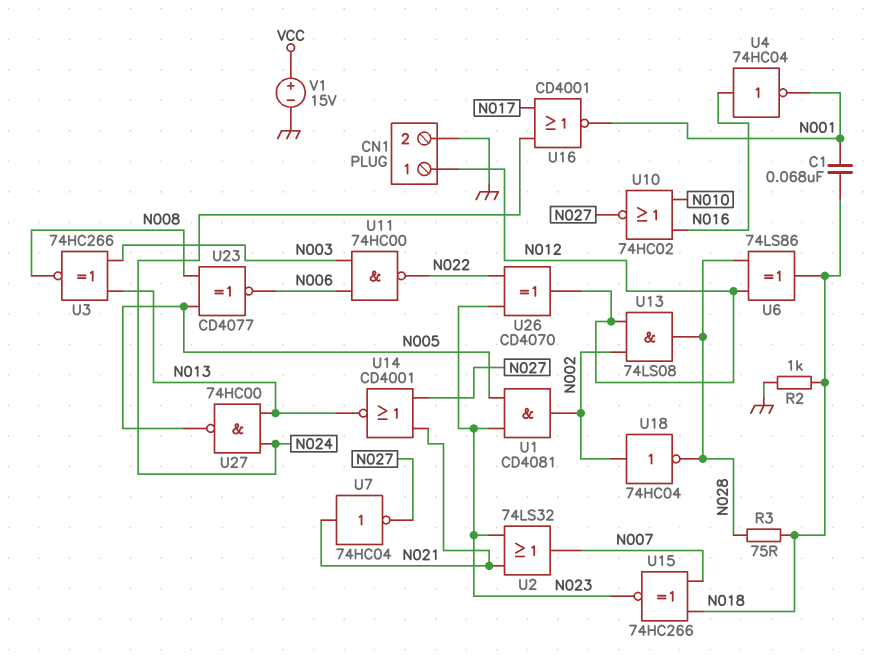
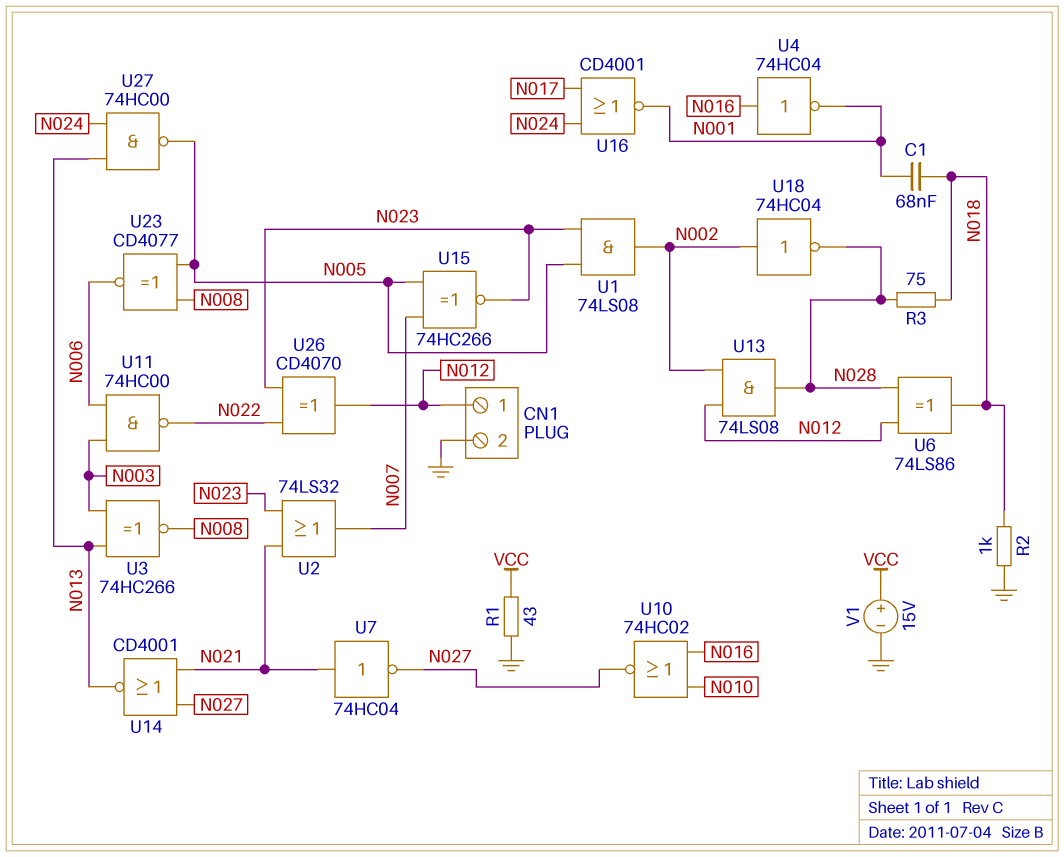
R1: none -> 43 (GND, VCC)
U1: AND CD4081 (in N005, in N023, out N002) -> AND 74LS08 (in N005, in N023, out N002)
U15: XNOR 74HC266 (in N007, in N018, out N023) -> XNOR 74HC266 (in N005, in N007, out N023)

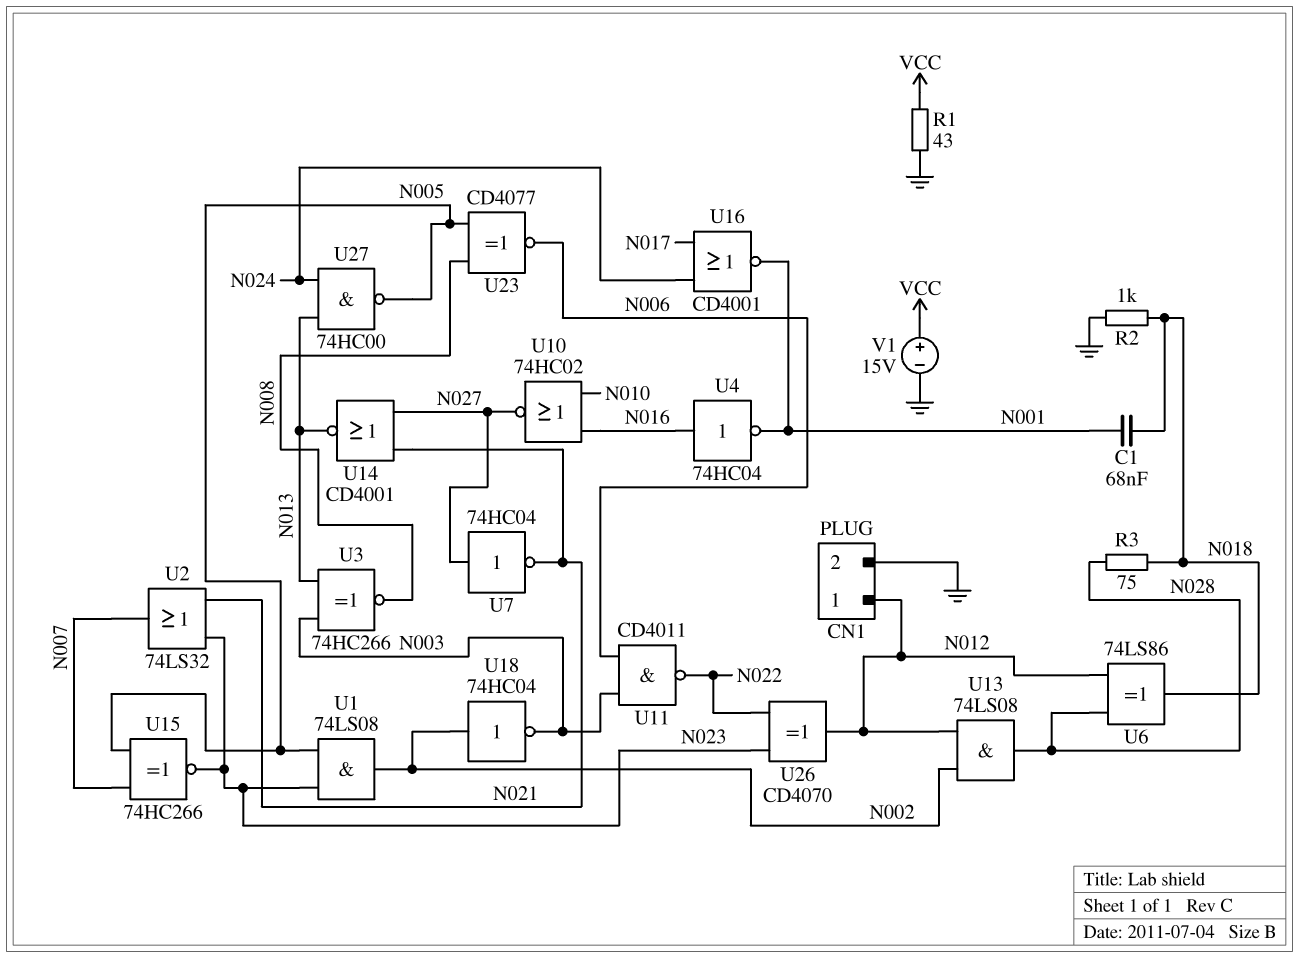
U7: NOT 74HC04 (in N021, out N027) -> NOT 74HC04 (in N027, out N021)
U11: NAND 74HC00 (in N003, in N006, out N022) -> NAND CD4011 (in N003, in N006, out N022)
U18: NOT 74HC04 (in N002, out N028) -> NOT 74HC04 (in N002, out N003)

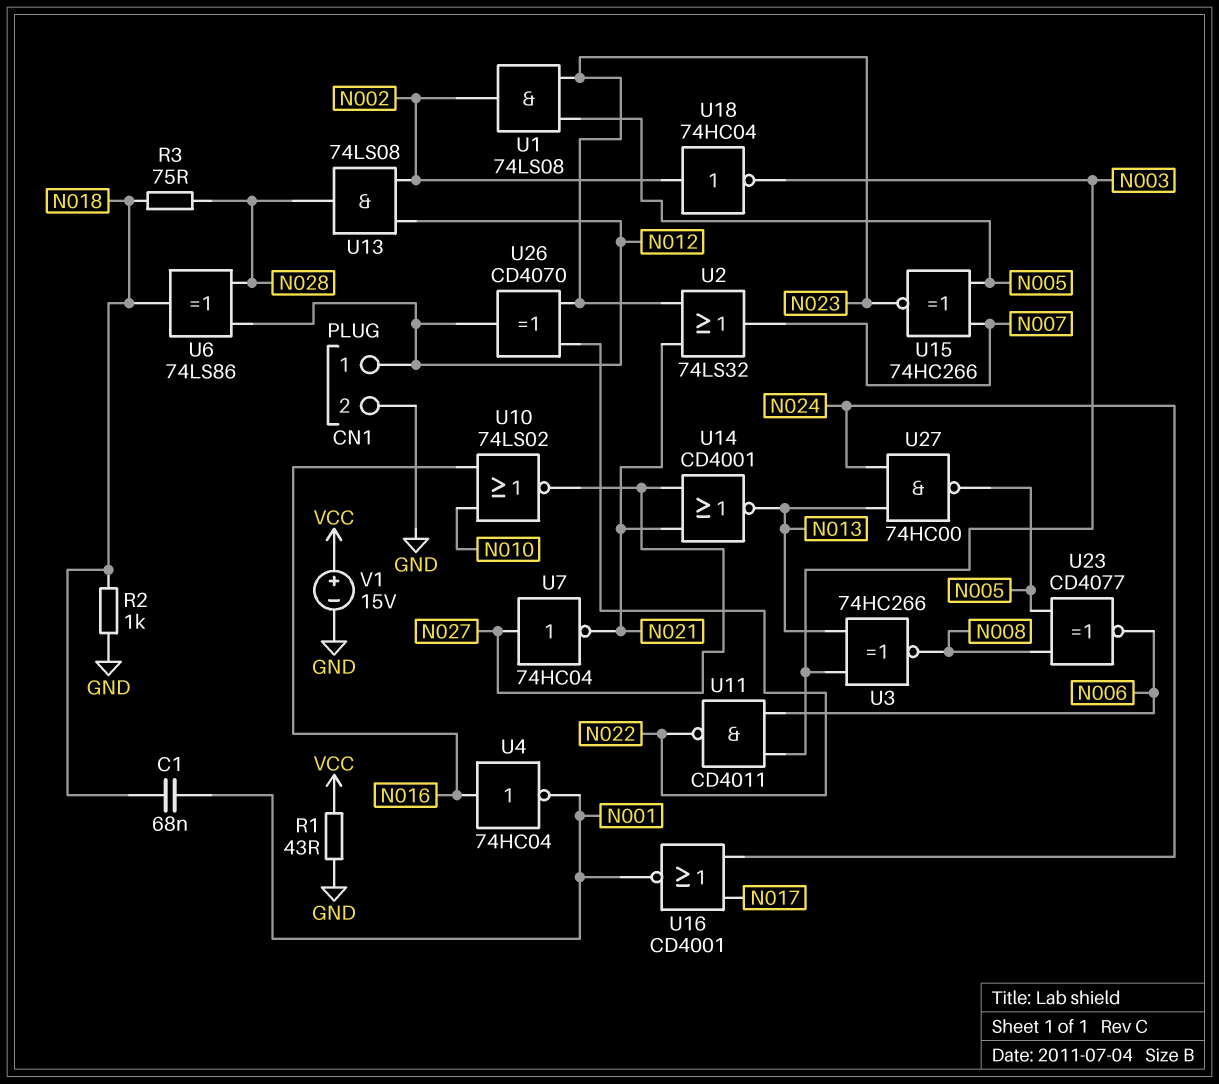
U10: NOR 74HC02 (in N010, in N016, out N027) -> NOR 74LS02 (in N010, in N016, out N027)

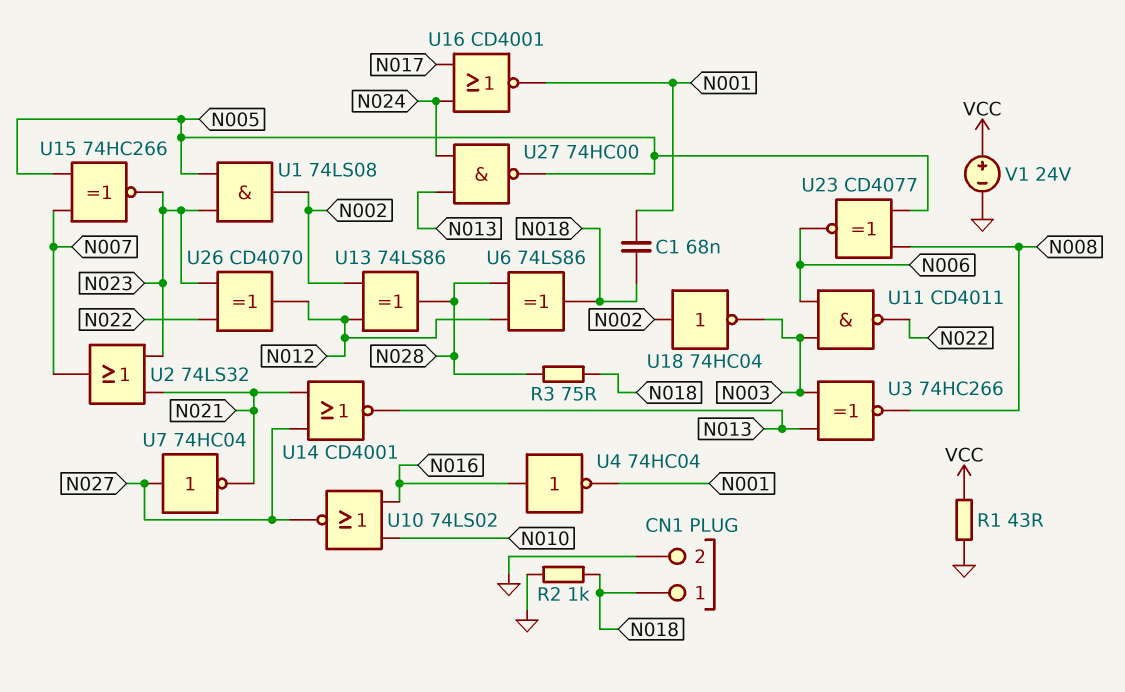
CN1 pin 1: N012 -> N018
U13: AND 74LS08 (in N002, in N012, out N028) -> XOR 74LS86 (in N002, in N012, out N028)
V1: 15V (plus VCC, minus GND) -> 24V (plus VCC, minus GND)

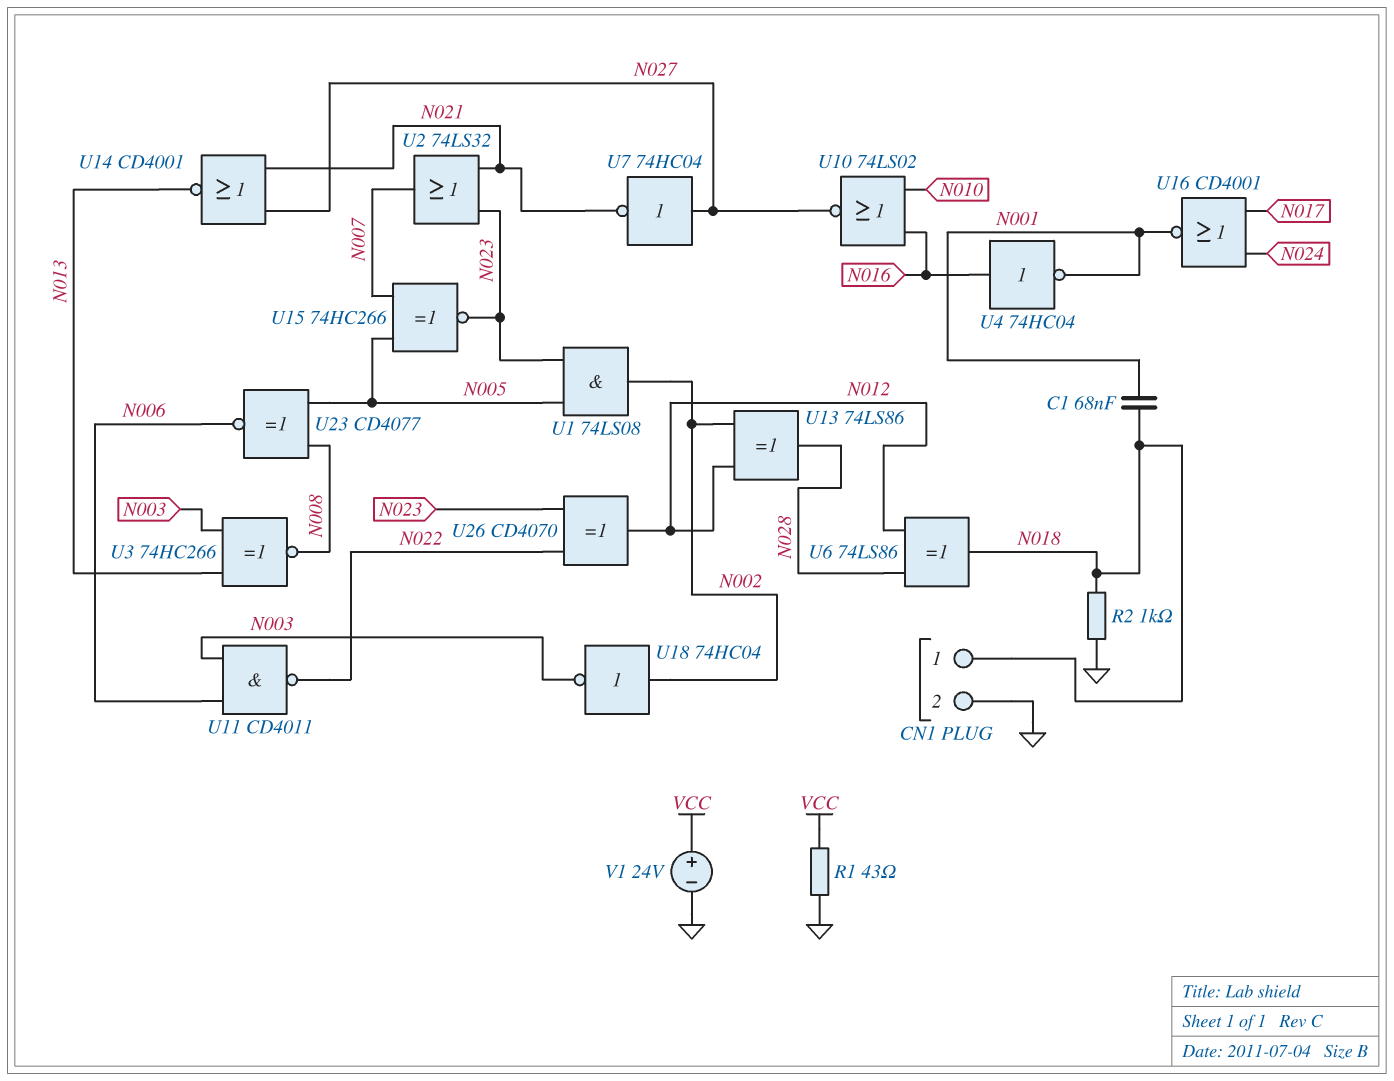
R3: 75 (N018, N028) -> none
U27: NAND 74HC00 (in N013, in N024, out N005) -> none

